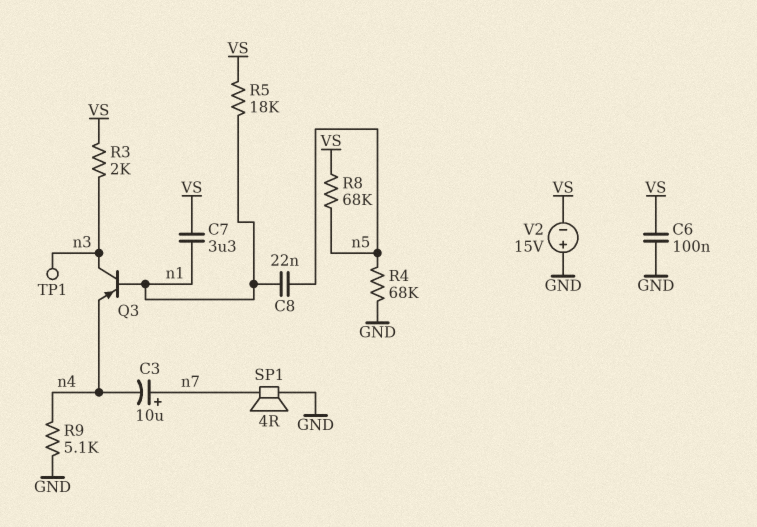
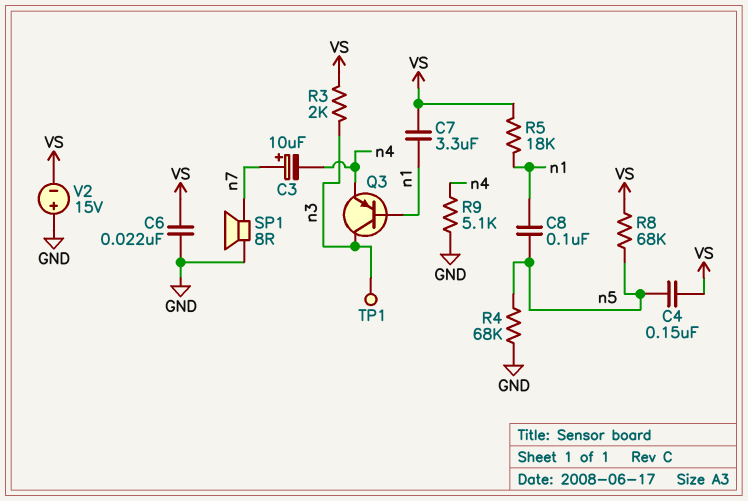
C4: none -> 150nF (VS, n5)
C6: 100nF (GND, VS) -> 22nF (GND, VS)
C8: 22nF (n1, n5) -> 100nF (n1, n5)
SP1: speaker 4R (GND, n7) -> speaker 8R (GND, n7)

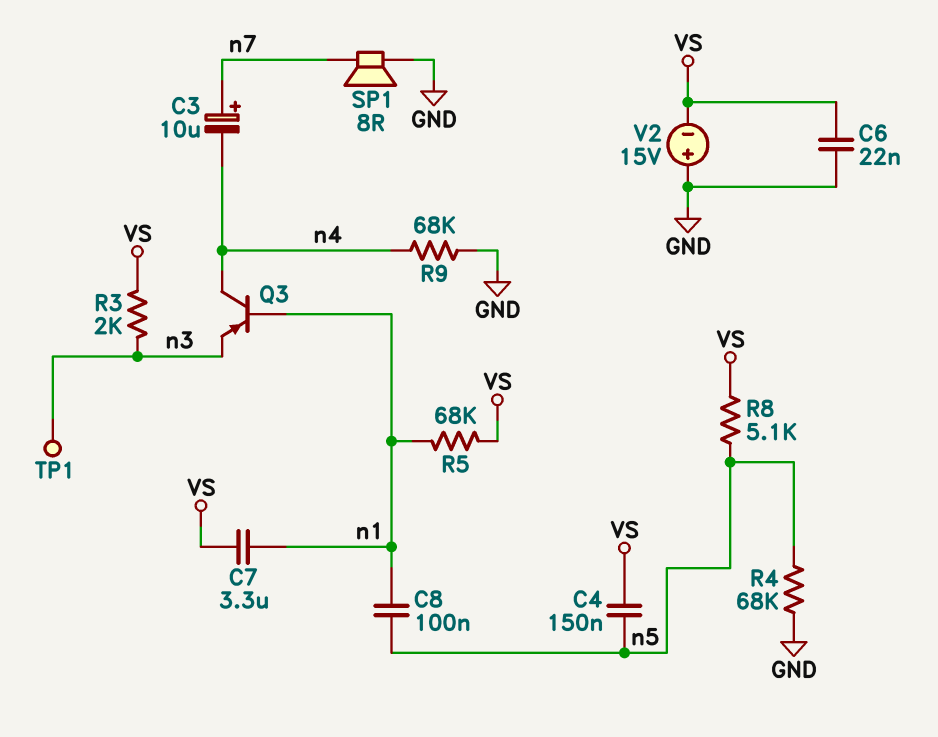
Q3: PNP (B n1, C n3, E n4) -> PNP (B n1, C n4, E n3)
R5: 18k (VS, n1) -> 68k (VS, n1)
R8: 68k (VS, n5) -> 5.1k (VS, n5)
R9: 5.1k (GND, n4) -> 68k (GND, n4)

